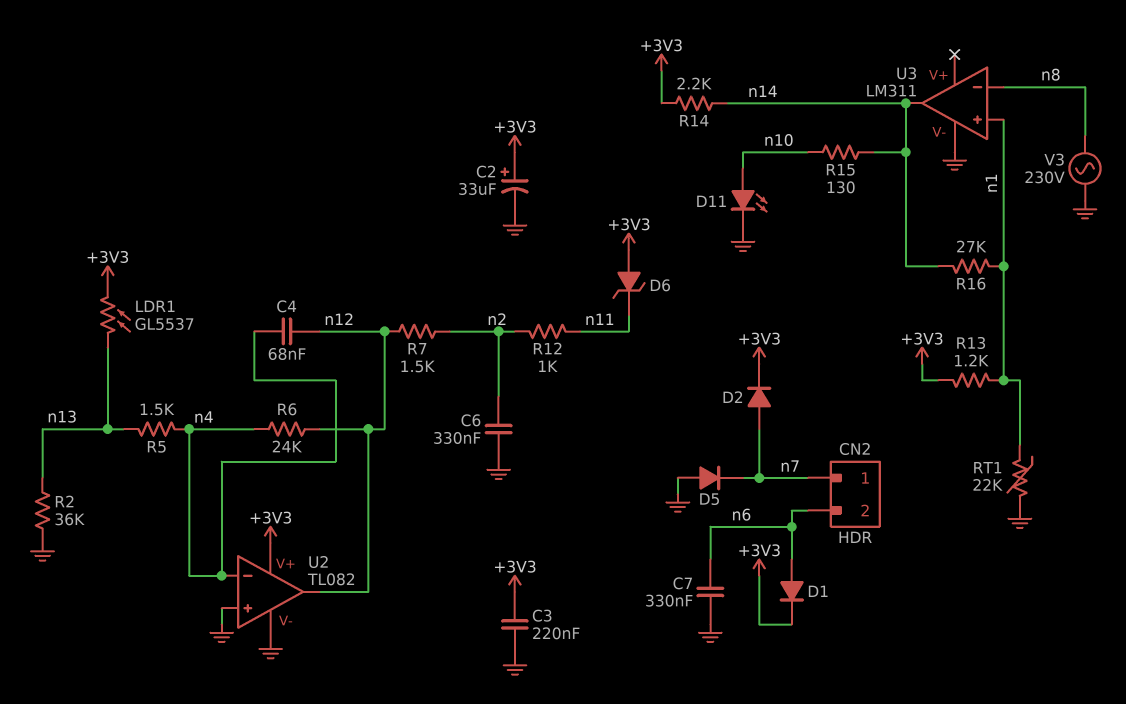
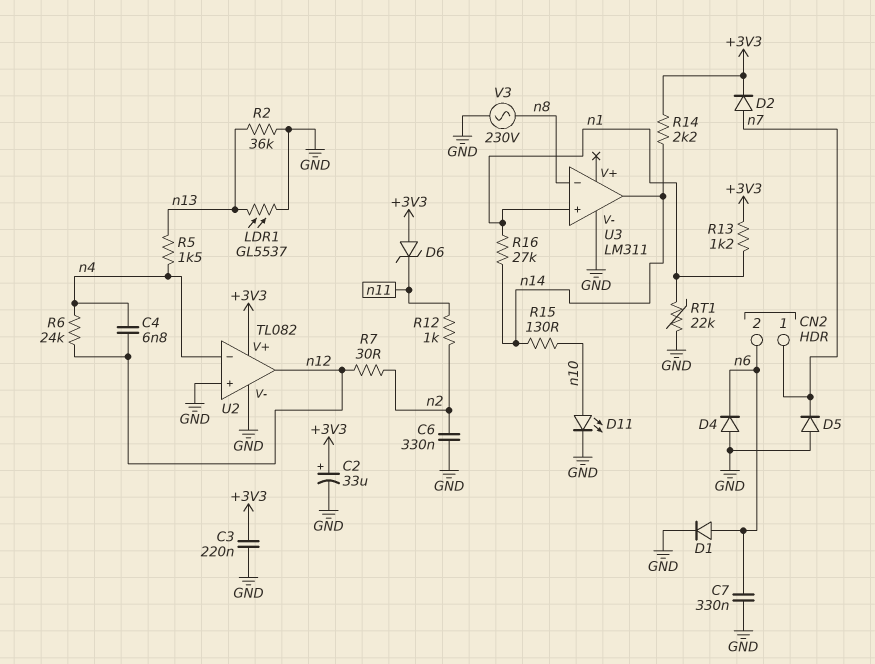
C4: 68nF (n4, n12) -> 6.8nF (n4, n12)
D1: diode (A n6, K +3V3) -> diode (A n6, K GND)
D4: none -> diode (A GND, K n6)
LDR1: GL5537 (+3V3, n13) -> GL5537 (GND, n13)
R7: 1.5k (n2, n12) -> 30 (n2, n12)

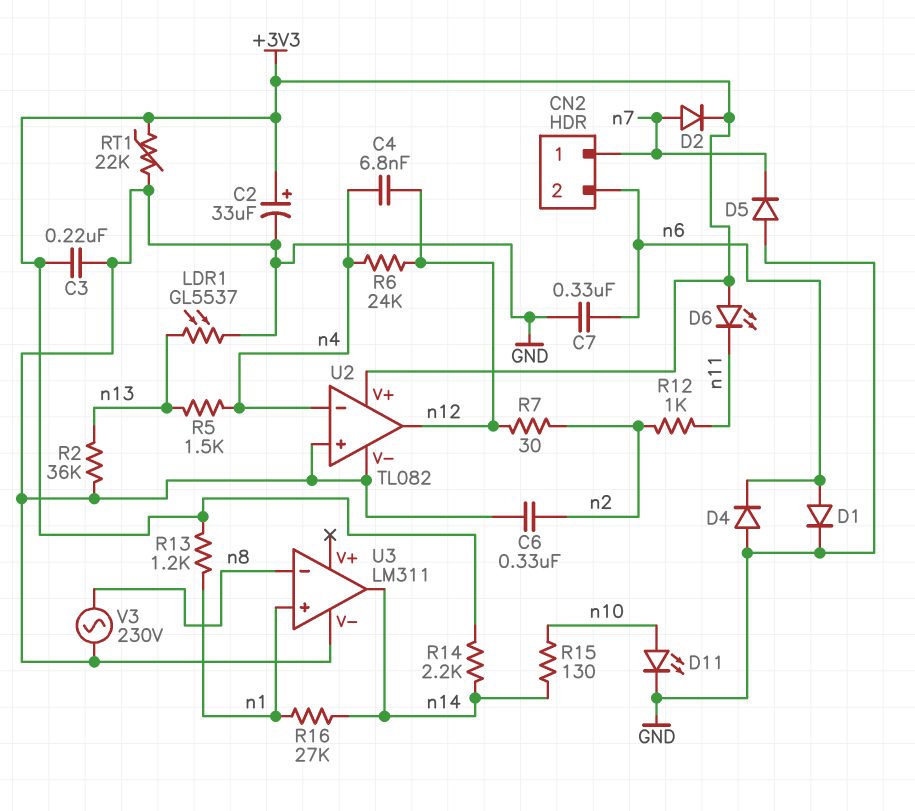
D6: zener (A +3V3, K n11) -> LED (A +3V3, K n11)
RT1: 22k (GND, n1) -> 22k (+3V3, GND)

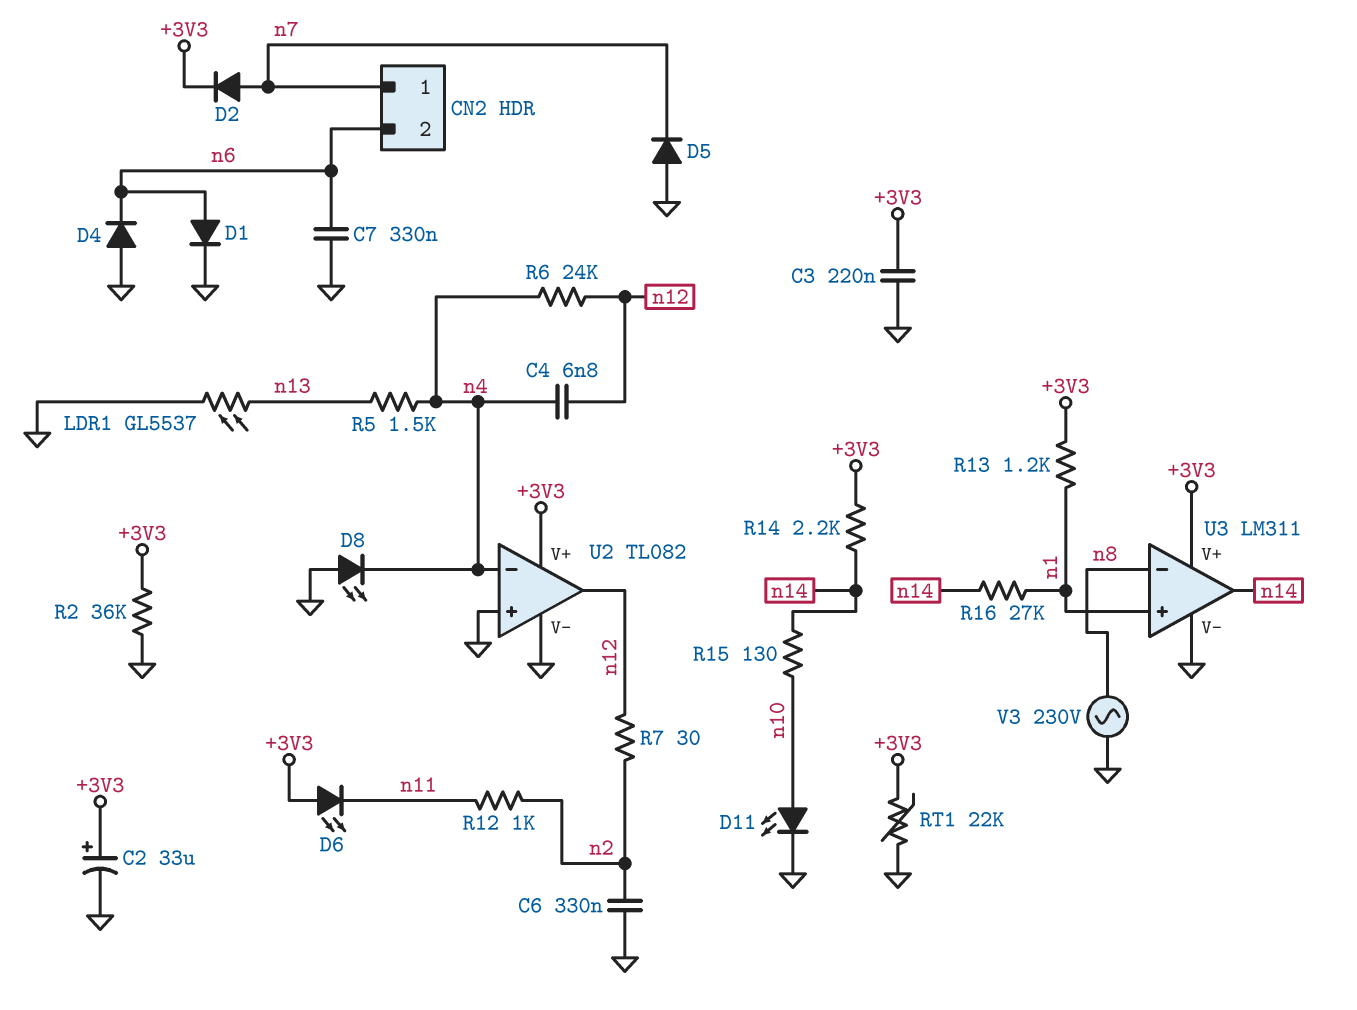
D8: none -> LED (A GND, K n4)
R2: 36k (GND, n13) -> 36k (+3V3, GND)
U3 pin V+: none -> +3V3

